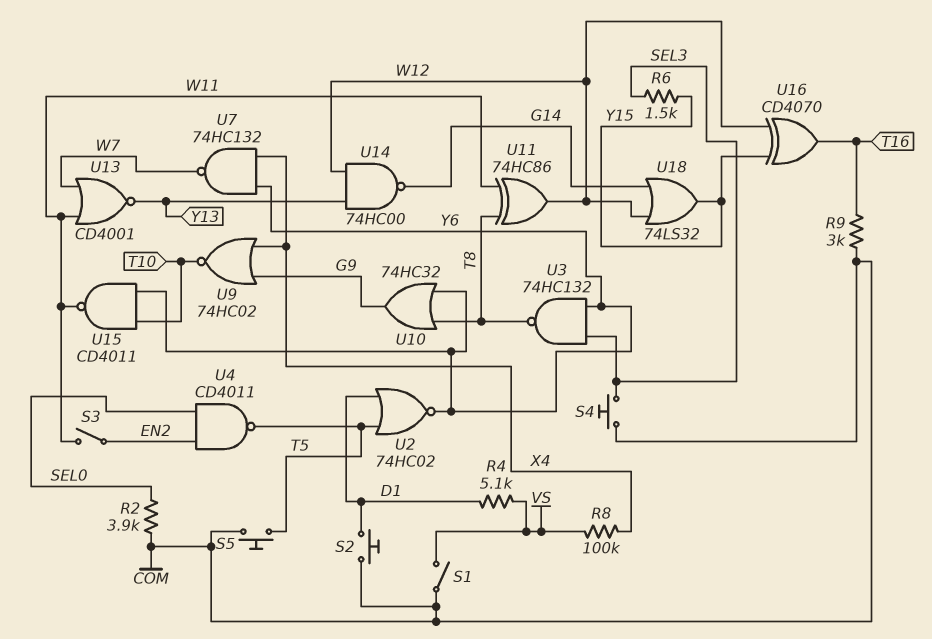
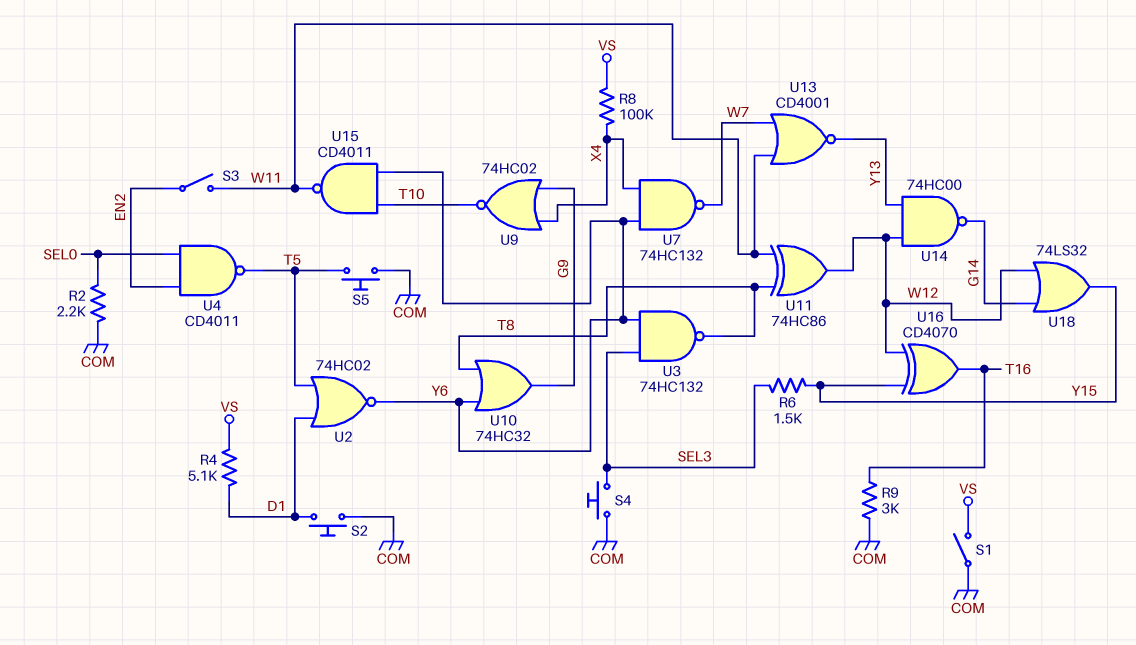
R2: 3.9k (COM, SEL0) -> 2.2k (COM, SEL0)

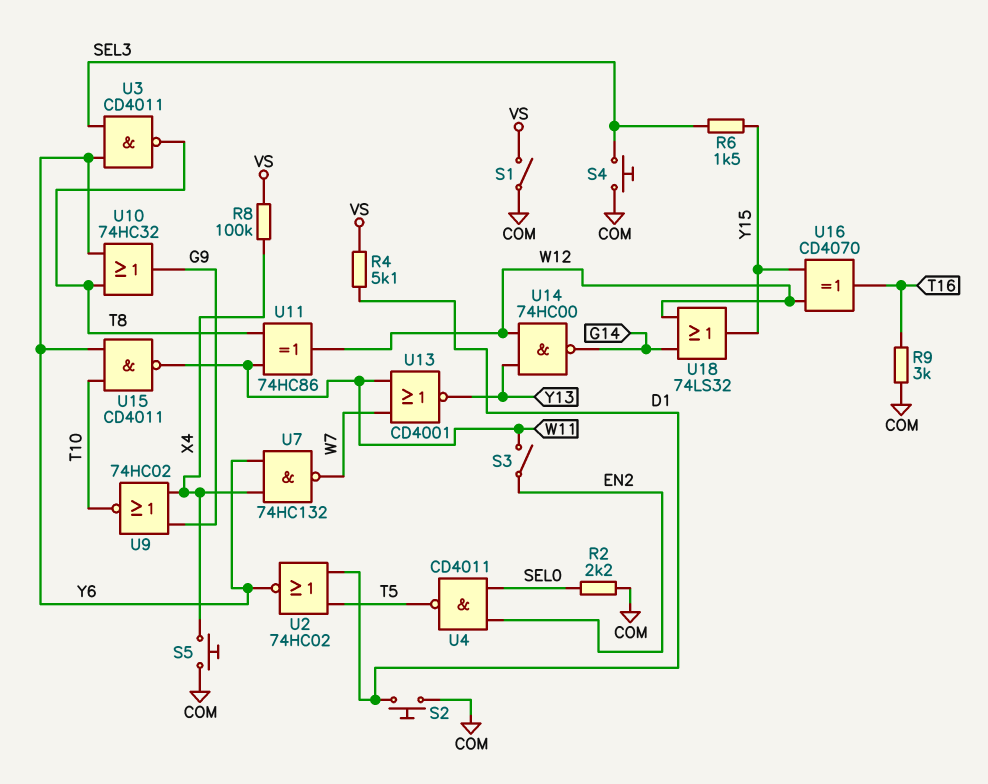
S5: button (COM, T5) -> button (COM, X4)
U3: NAND 74HC132 (in SEL3, in Y6, out T8) -> NAND CD4011 (in SEL3, in Y6, out T8)

